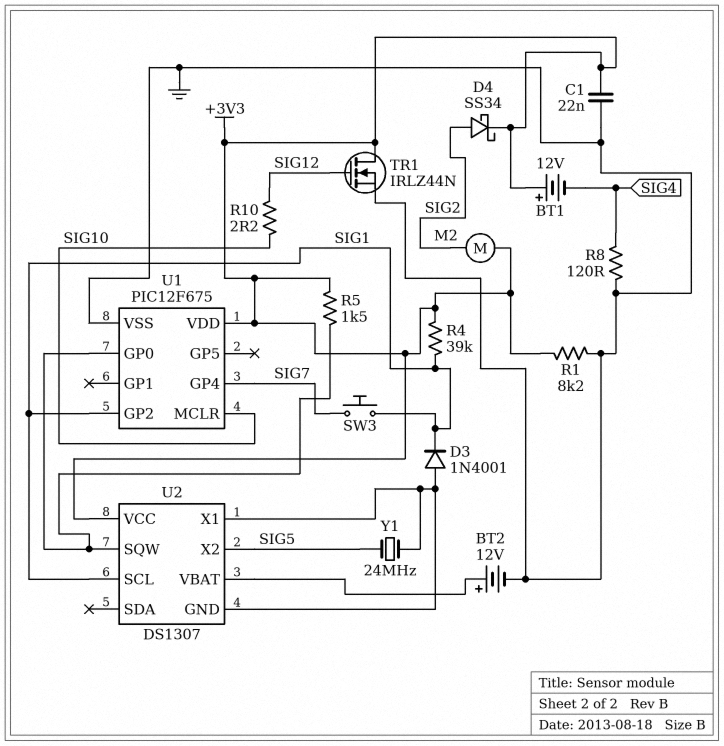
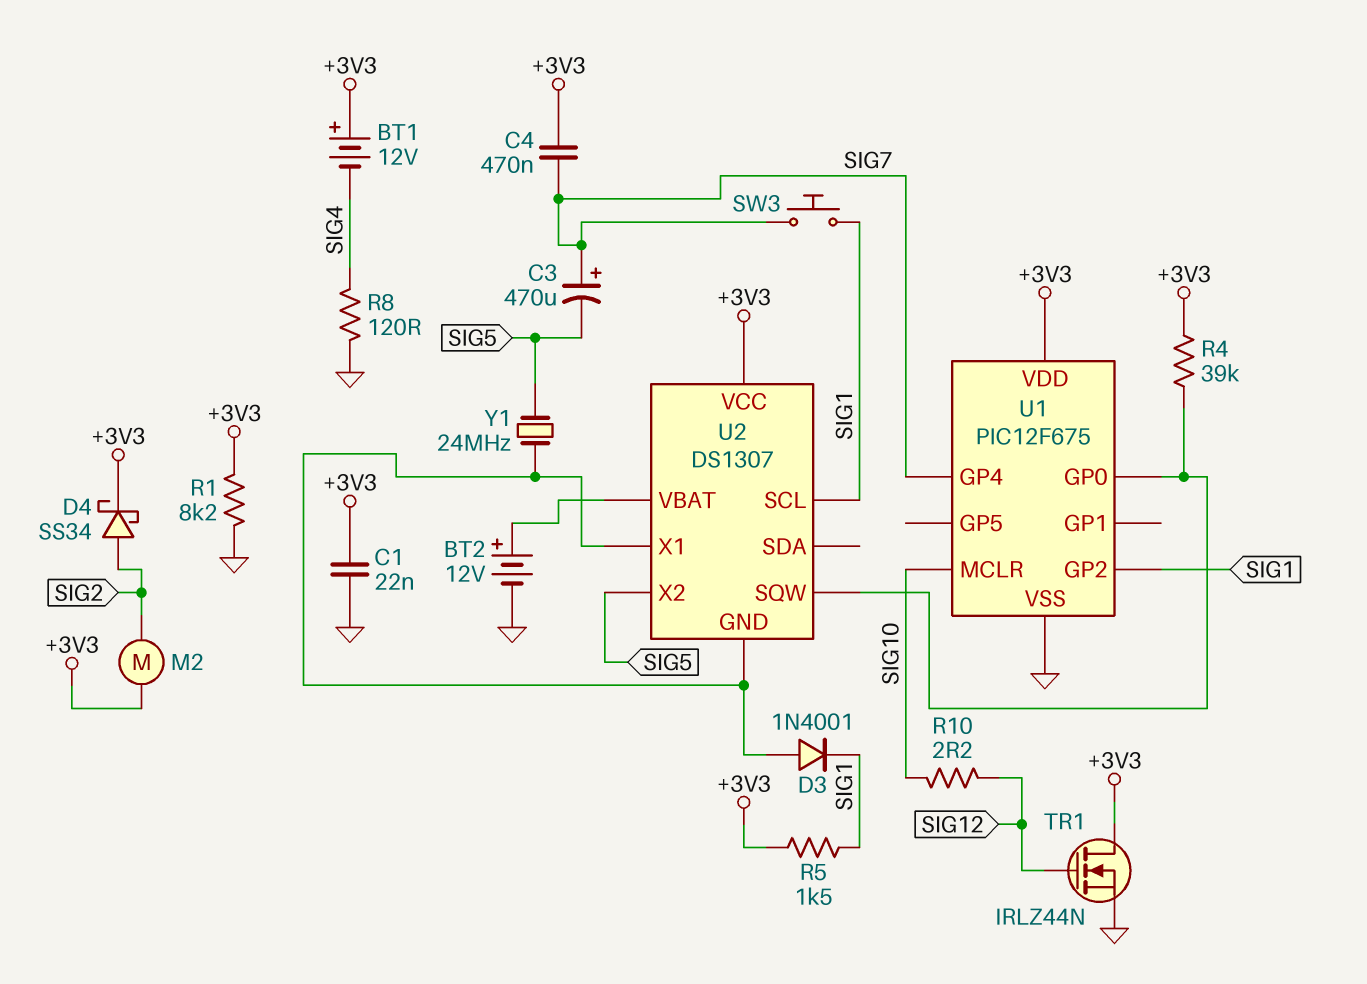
C3: none -> 470uF (plus SIG7, minus SIG5)
C4: none -> 470nF (+3V3, SIG7)
R4: 39k (+3V3, SIG1) -> 39k (+3V3, U1/GP0)
R5: 1.5k (+3V3, U1/GP0) -> 1.5k (+3V3, SIG1)

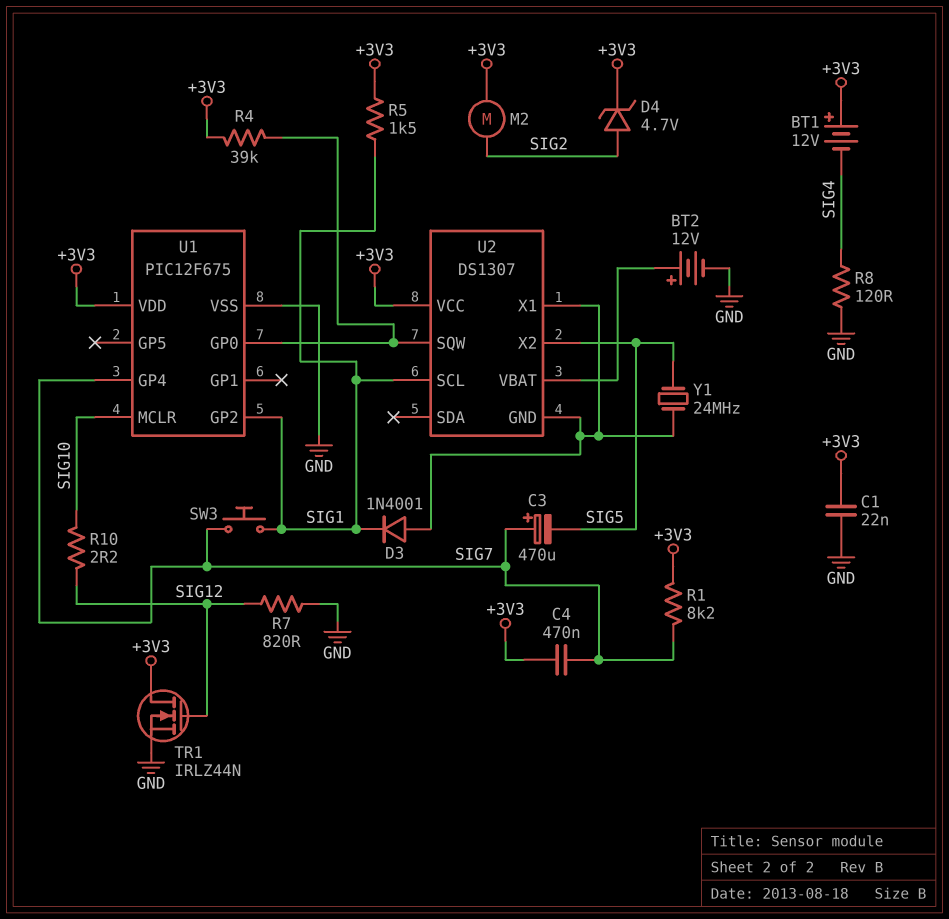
D4: schottky SS34 (A SIG2, K +3V3) -> zener 4.7V (A SIG2, K +3V3)
R1: 8.2k (+3V3, GND) -> 8.2k (+3V3, SIG7)
R7: none -> 820 (GND, SIG12)

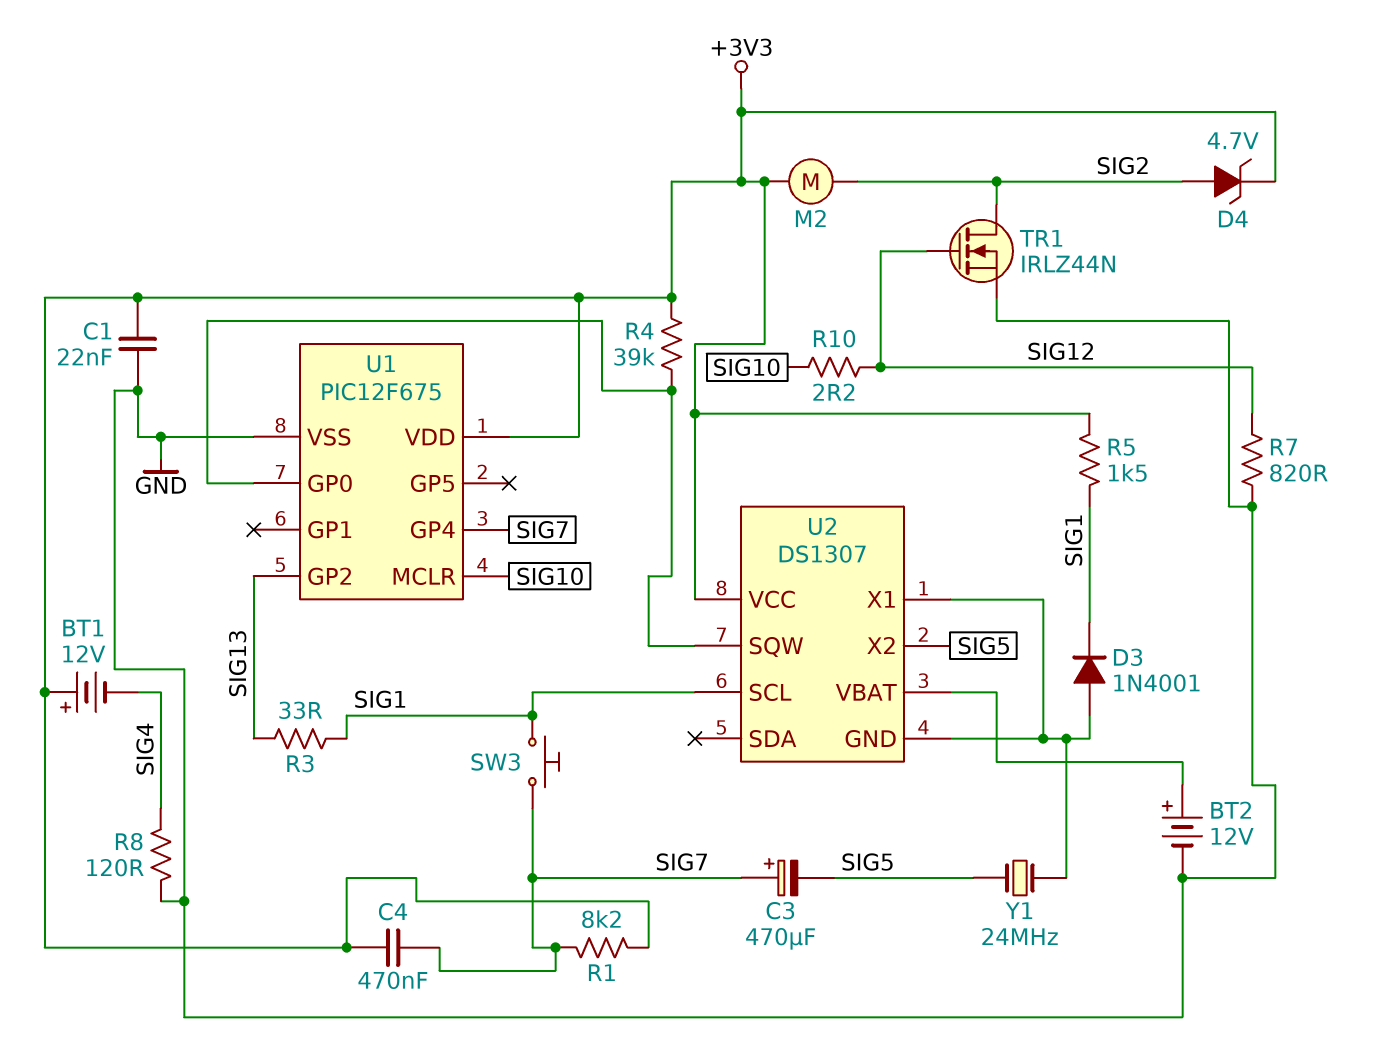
R3: none -> 33 (SIG1, SIG13)
TR1: NMOS IRLZ44N (G SIG12, D +3V3, S GND) -> NMOS IRLZ44N (G SIG12, D SIG2, S GND)
U1 pin GP2: SIG1 -> SIG13

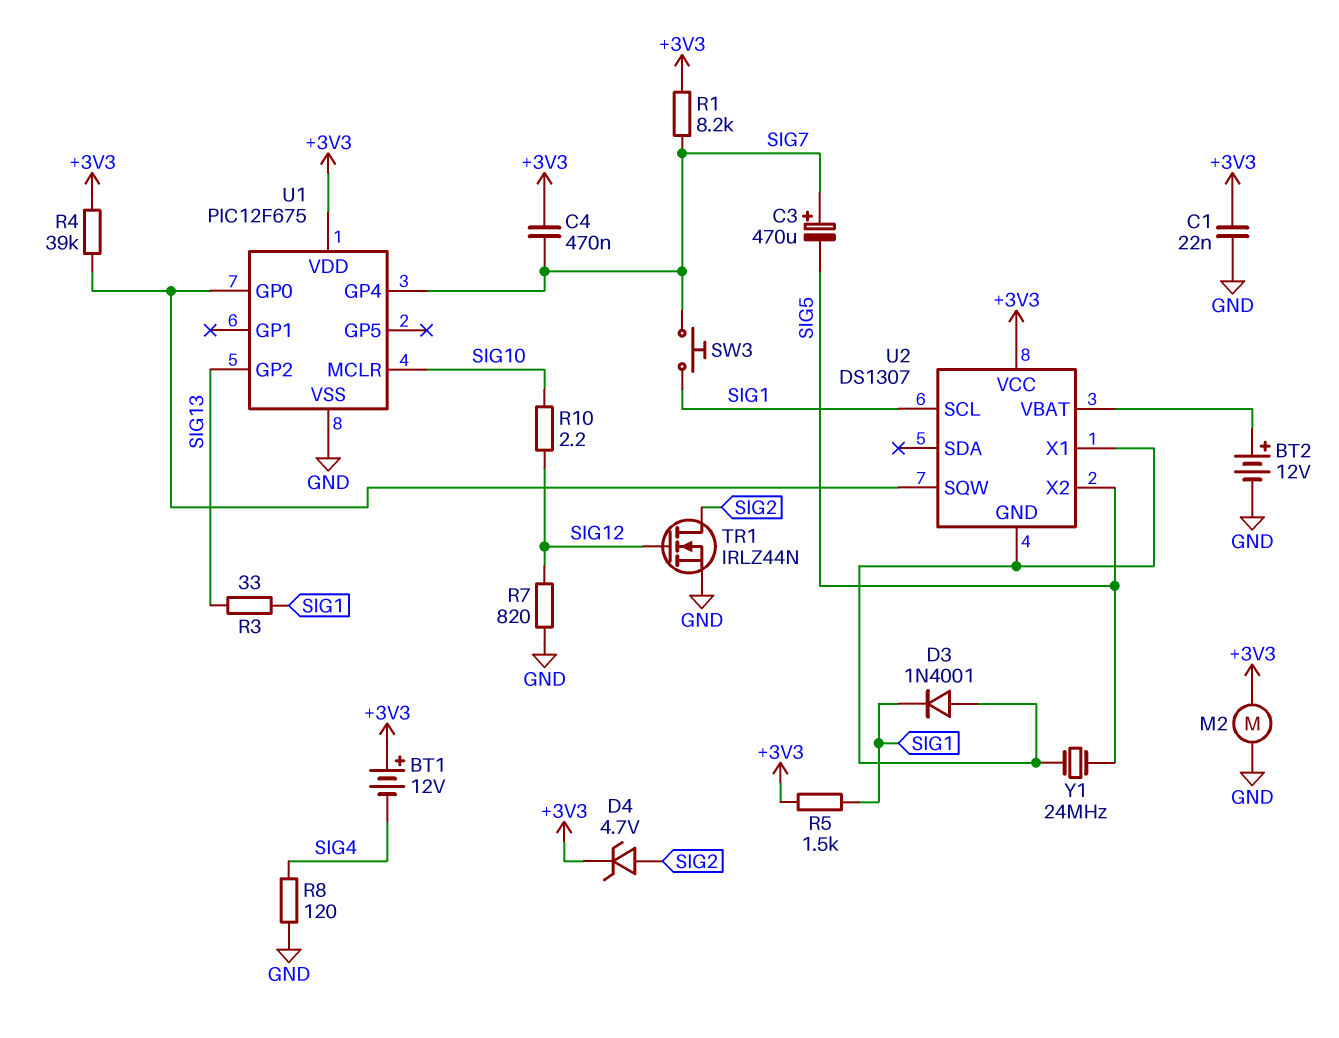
M2: motor (+3V3, SIG2) -> motor (+3V3, GND)

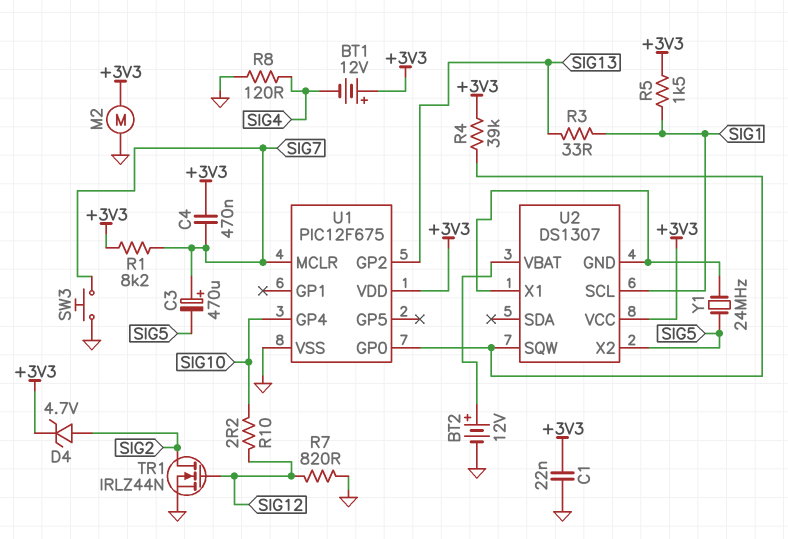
D3: diode 1N4001 (A U2/GND, K SIG1) -> none
SW3: button (SIG1, SIG7) -> button (GND, SIG7)
U1 pin GP4: SIG7 -> SIG10
U1 pin MCLR: SIG10 -> SIG7

